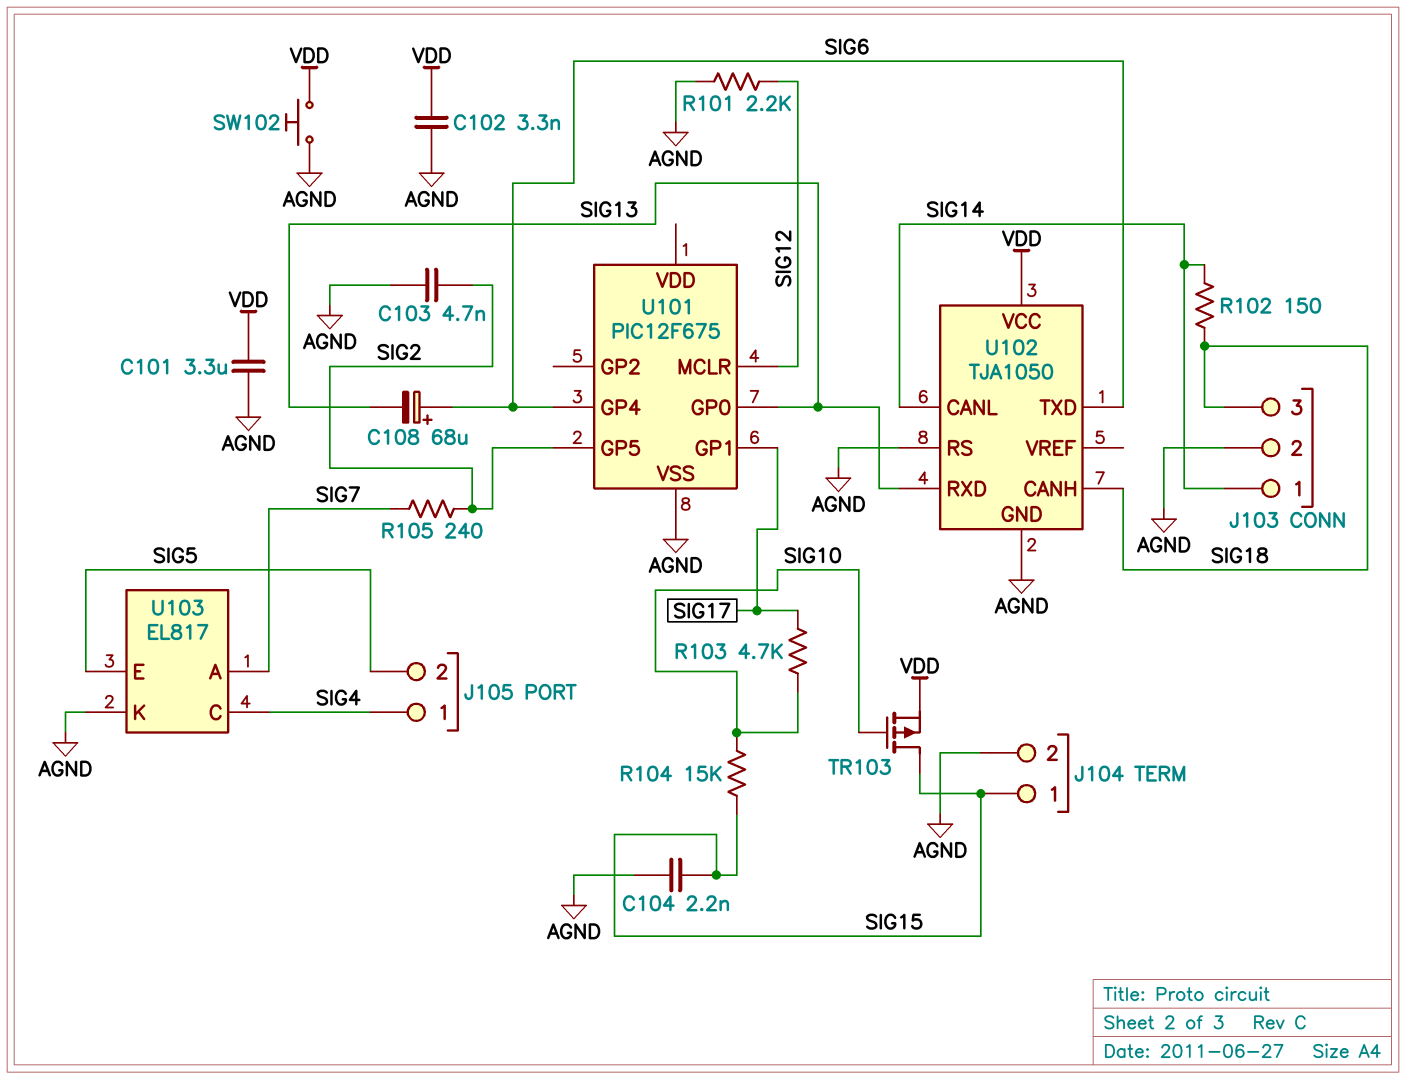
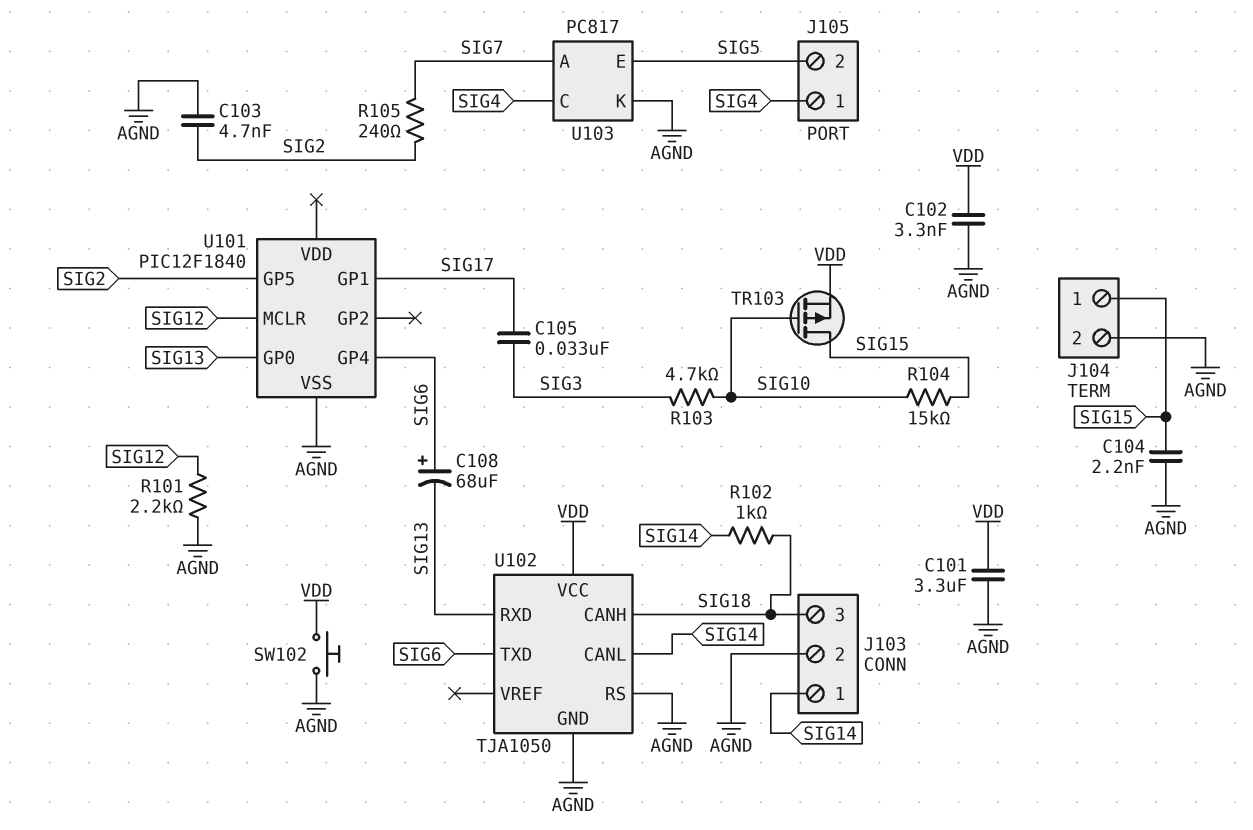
C105: none -> 33nF (SIG3, SIG17)
R102: 150 (SIG14, SIG18) -> 1k (SIG14, SIG18)
R103: 4.7k (SIG10, SIG17) -> 4.7k (SIG3, SIG10)
U101: PIC12F675 -> PIC12F1840
U103: EL817 -> PC817

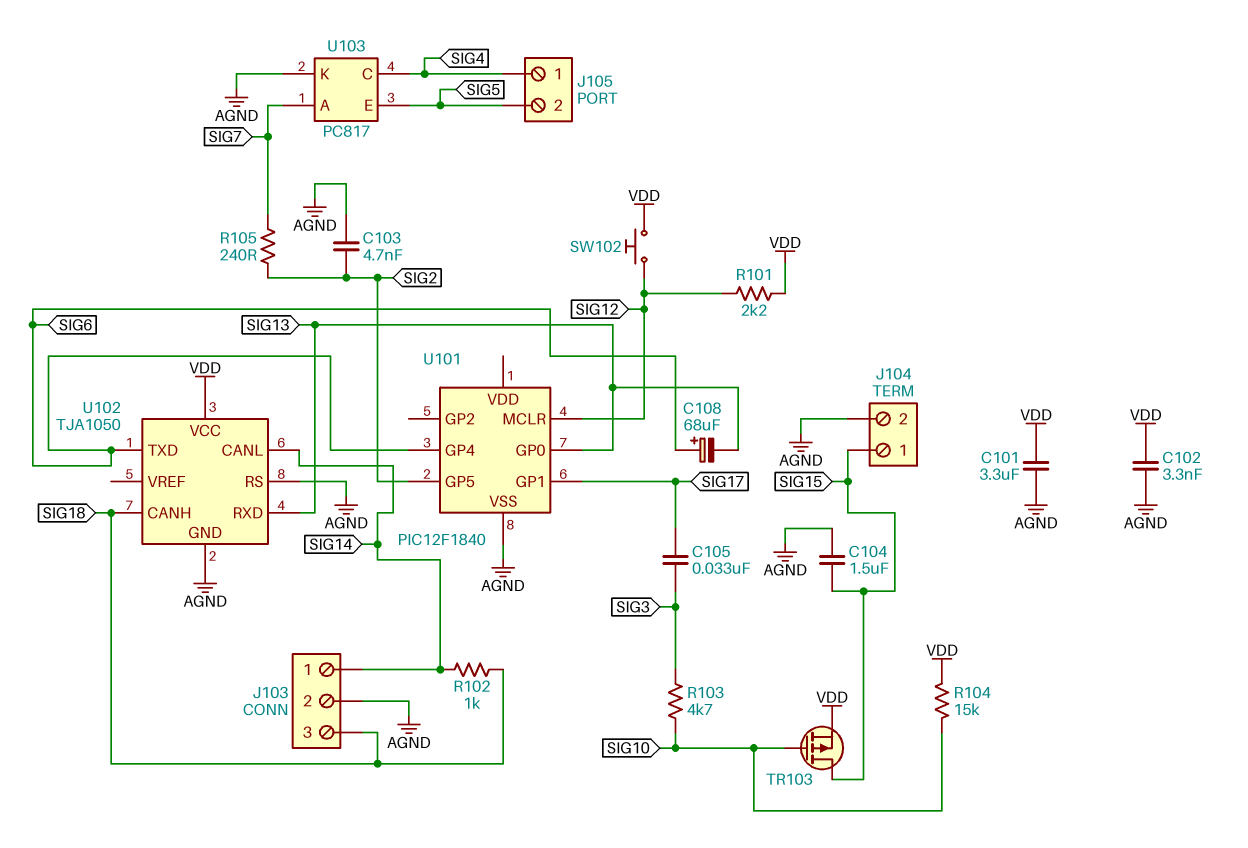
C104: 2.2nF (AGND, SIG15) -> 1.5uF (AGND, SIG15)
R101: 2.2k (AGND, SIG12) -> 2.2k (SIG12, VDD)
R104: 15k (SIG10, SIG15) -> 15k (SIG10, VDD)
SW102: button (AGND, VDD) -> button (SIG12, VDD)

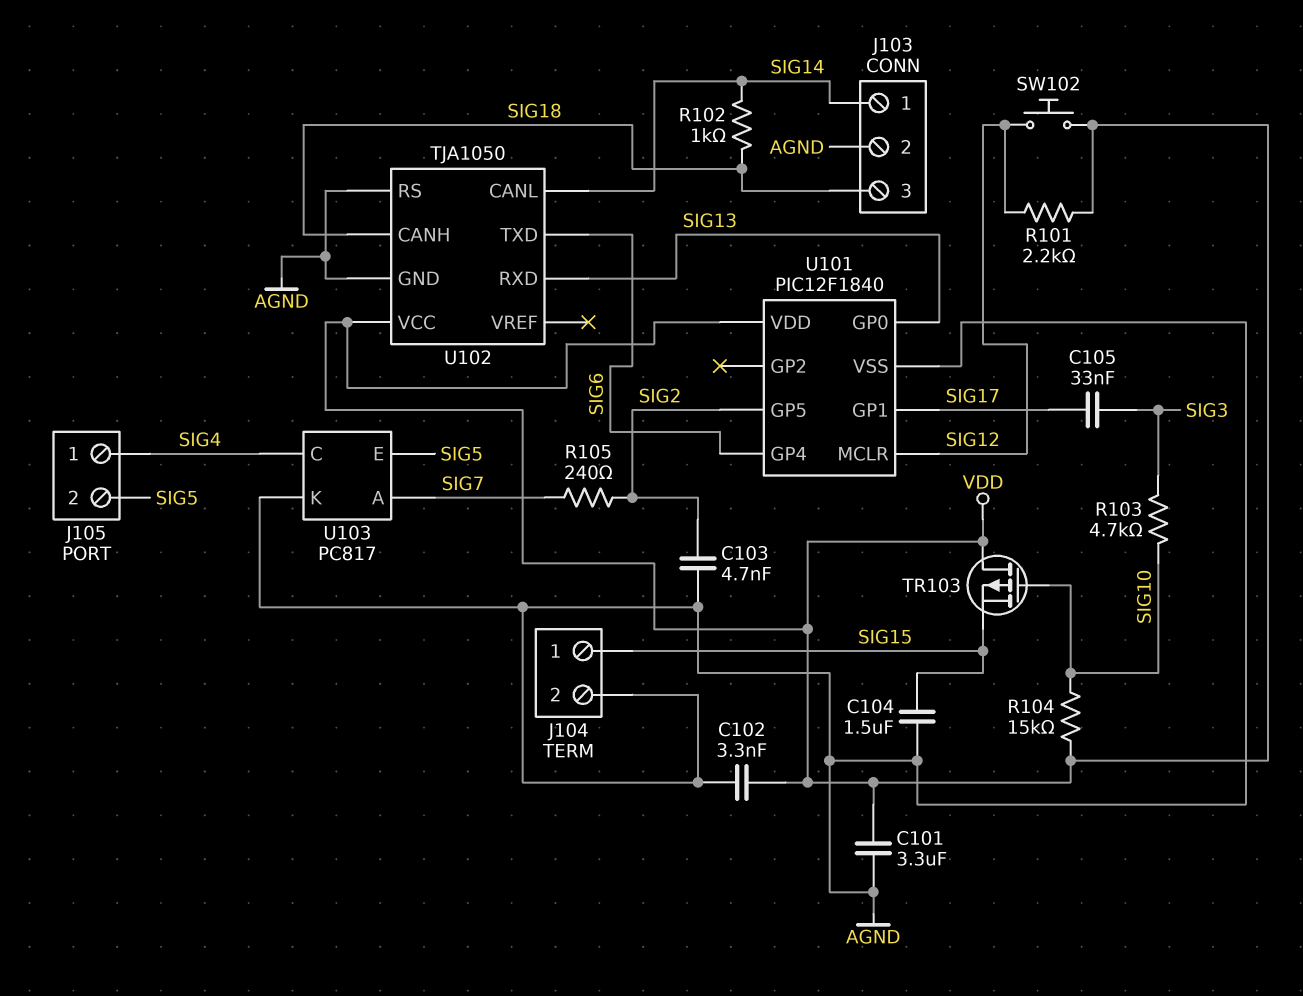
C108: 68uF (plus SIG6, minus SIG13) -> none
TR103: PMOS (G SIG10, D SIG15, S VDD) -> PMOS (G SIG10, D VDD, S SIG15)
U101 pin VDD: none -> VDD

